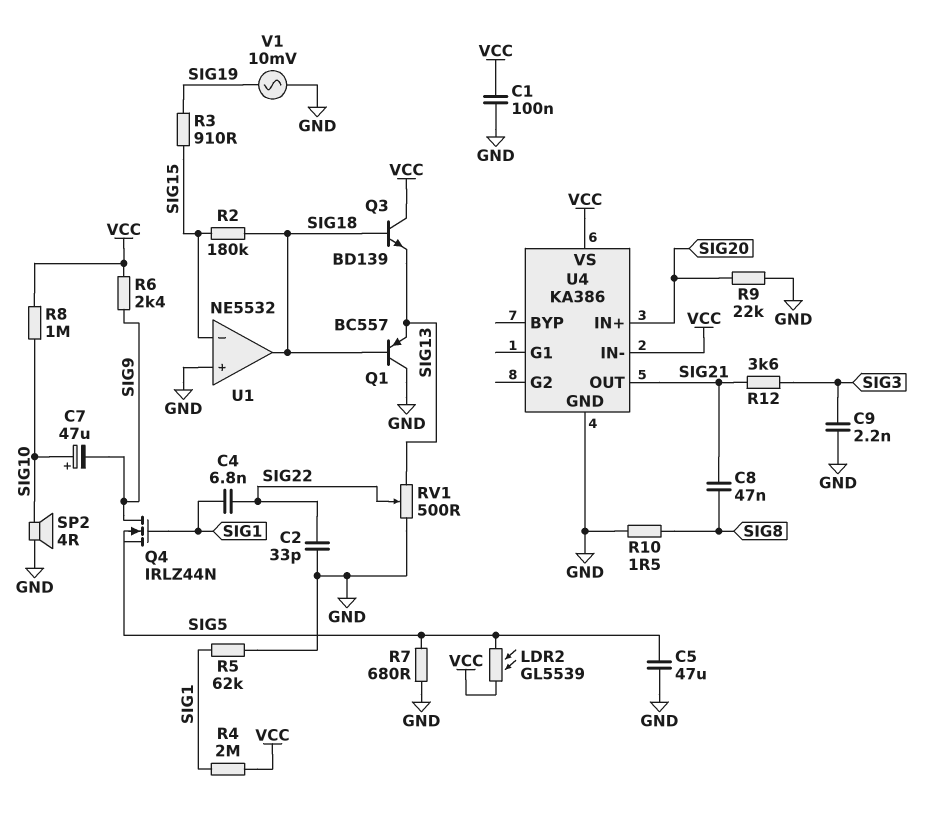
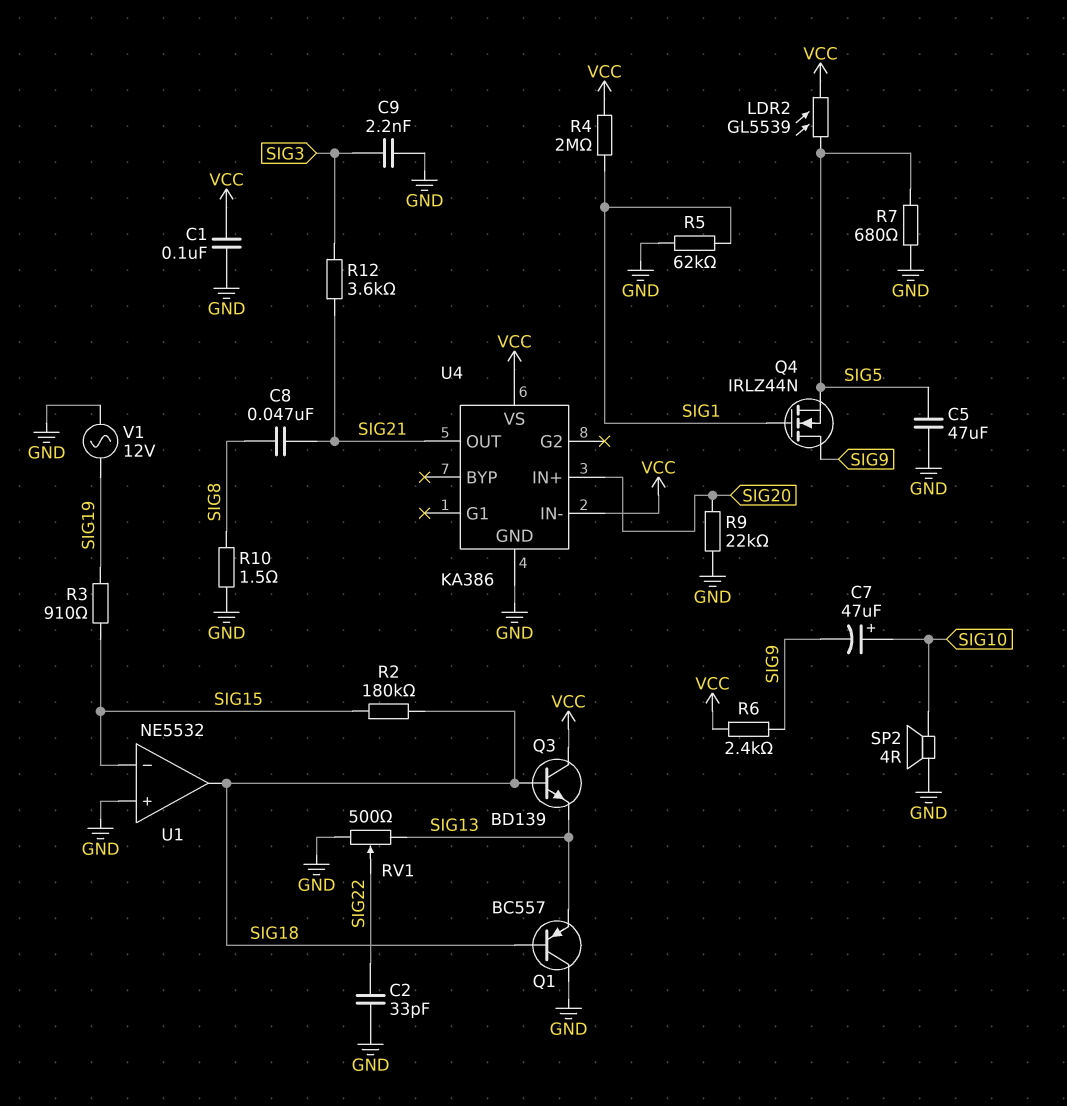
C4: 6.8nF (SIG1, SIG22) -> none
R8: 1M (SIG10, VCC) -> none
V1: AC 10mV (GND, SIG19) -> AC 12V (GND, SIG19)

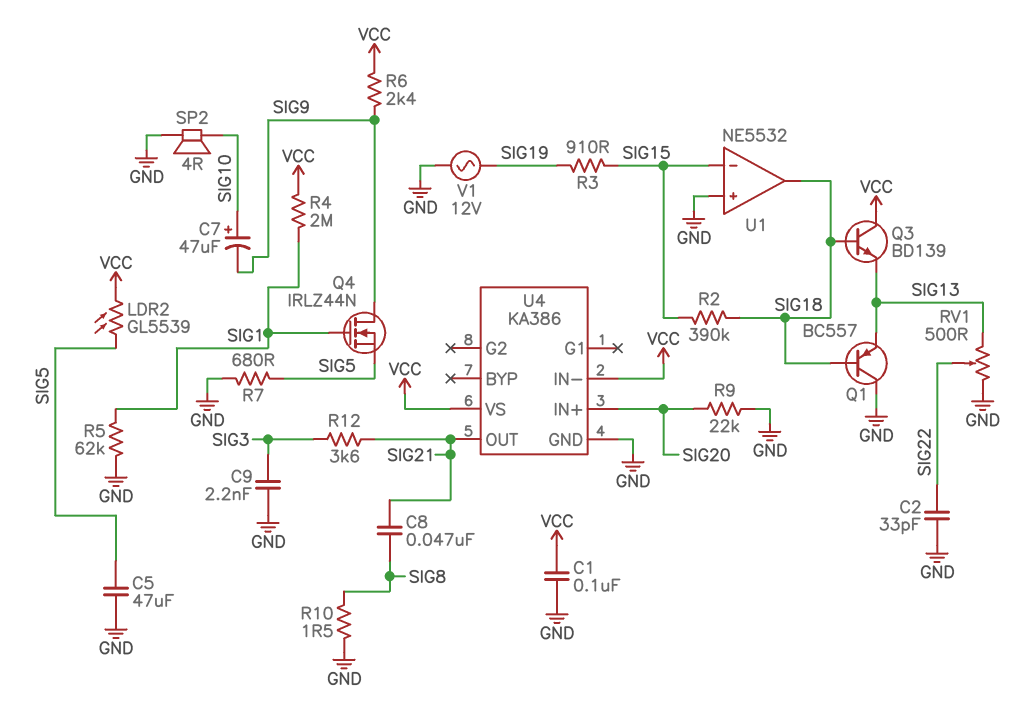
R2: 180k (SIG15, SIG18) -> 390k (SIG15, SIG18)

